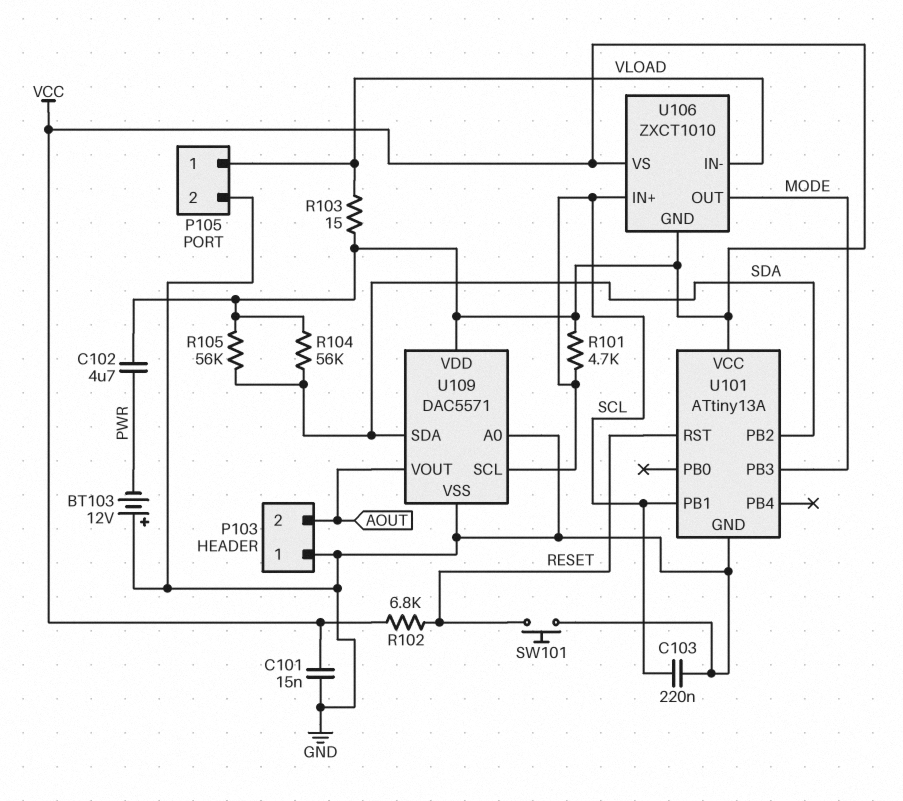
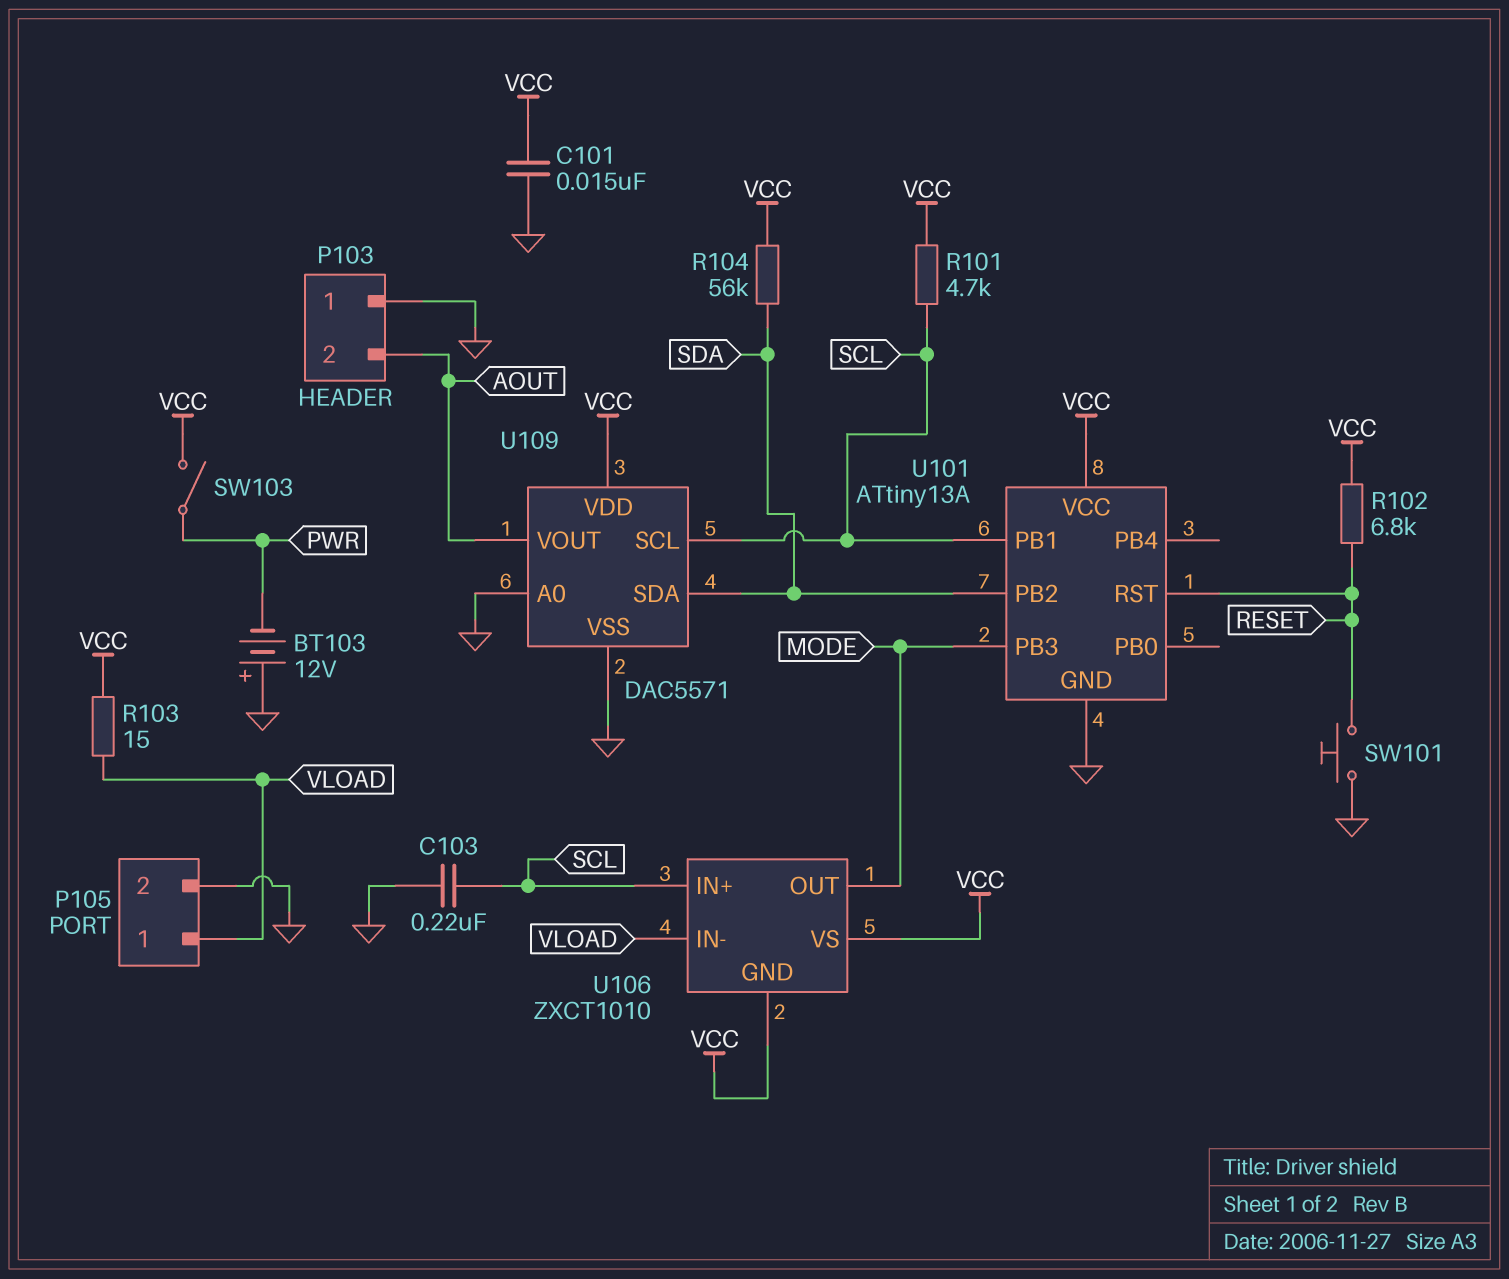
C102: 4.7uF (PWR, VCC) -> none
R105: 56k (SDA, VCC) -> none
SW103: none -> switch (PWR, VCC)

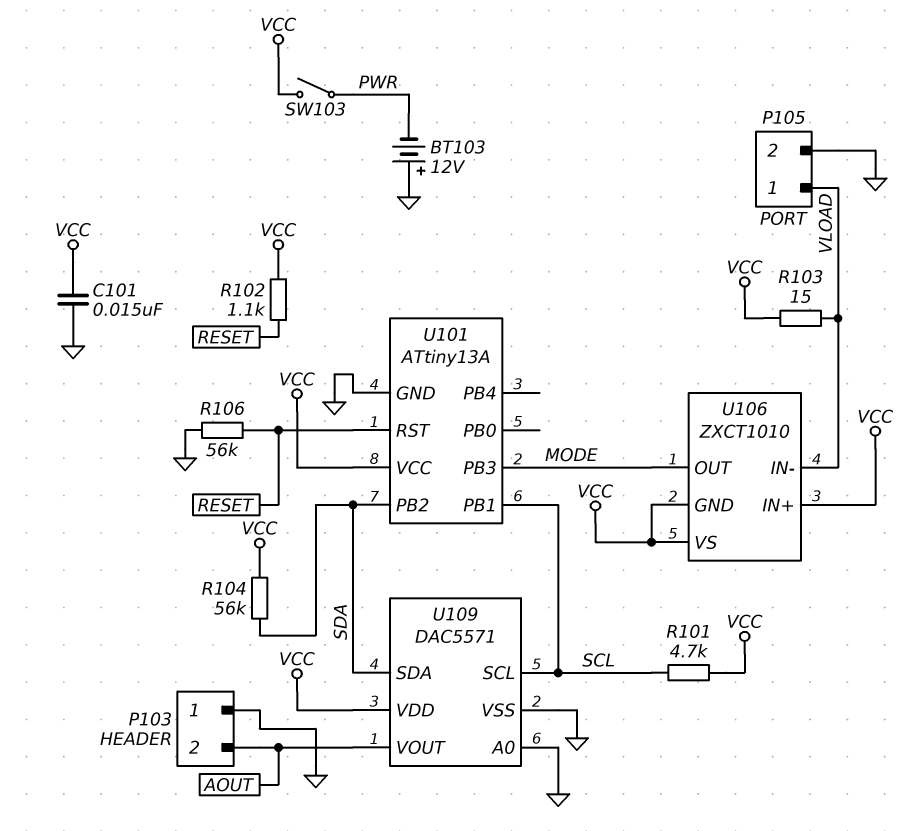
C103: 220nF (GND, SCL) -> none
R102: 6.8k (RESET, VCC) -> 1.1k (RESET, VCC)
R106: none -> 56k (GND, RESET)
SW101: button (GND, RESET) -> none
U106 pin IN+: SCL -> VCC

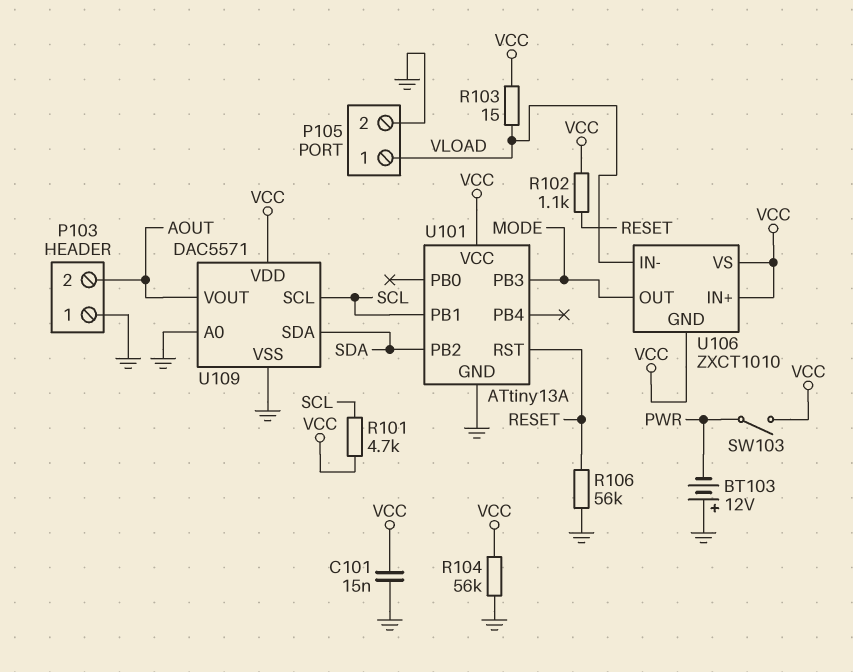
R104: 56k (SDA, VCC) -> 56k (GND, VCC)

